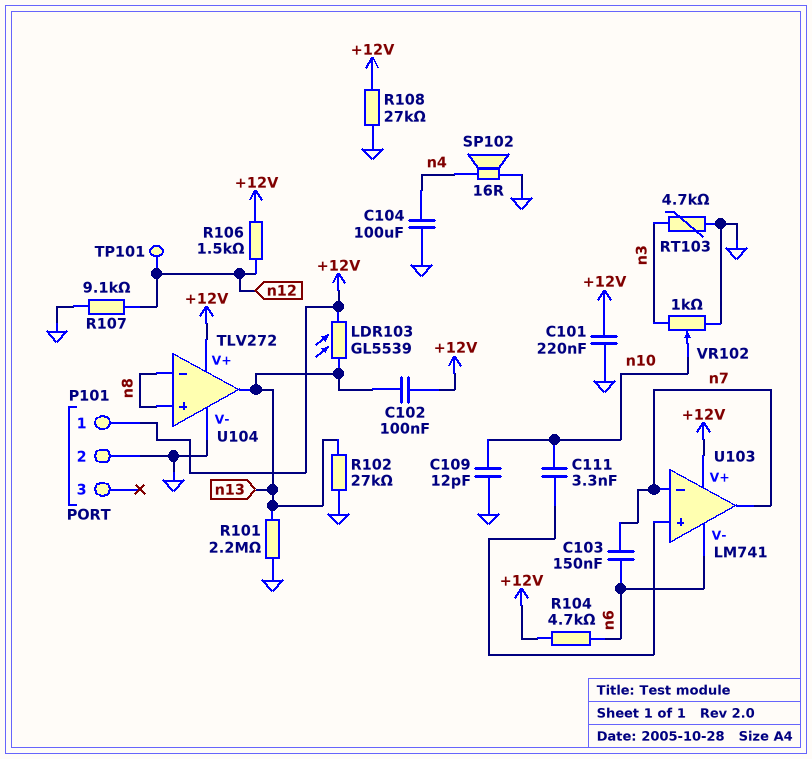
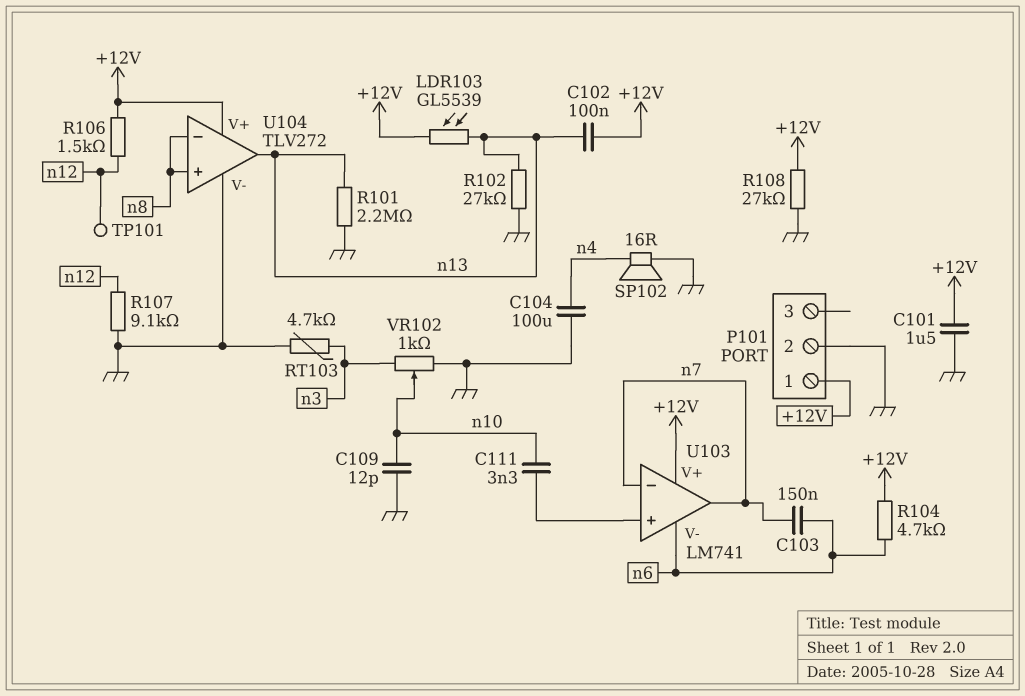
C101: 220nF (+12V, GND) -> 1.5uF (+12V, GND)

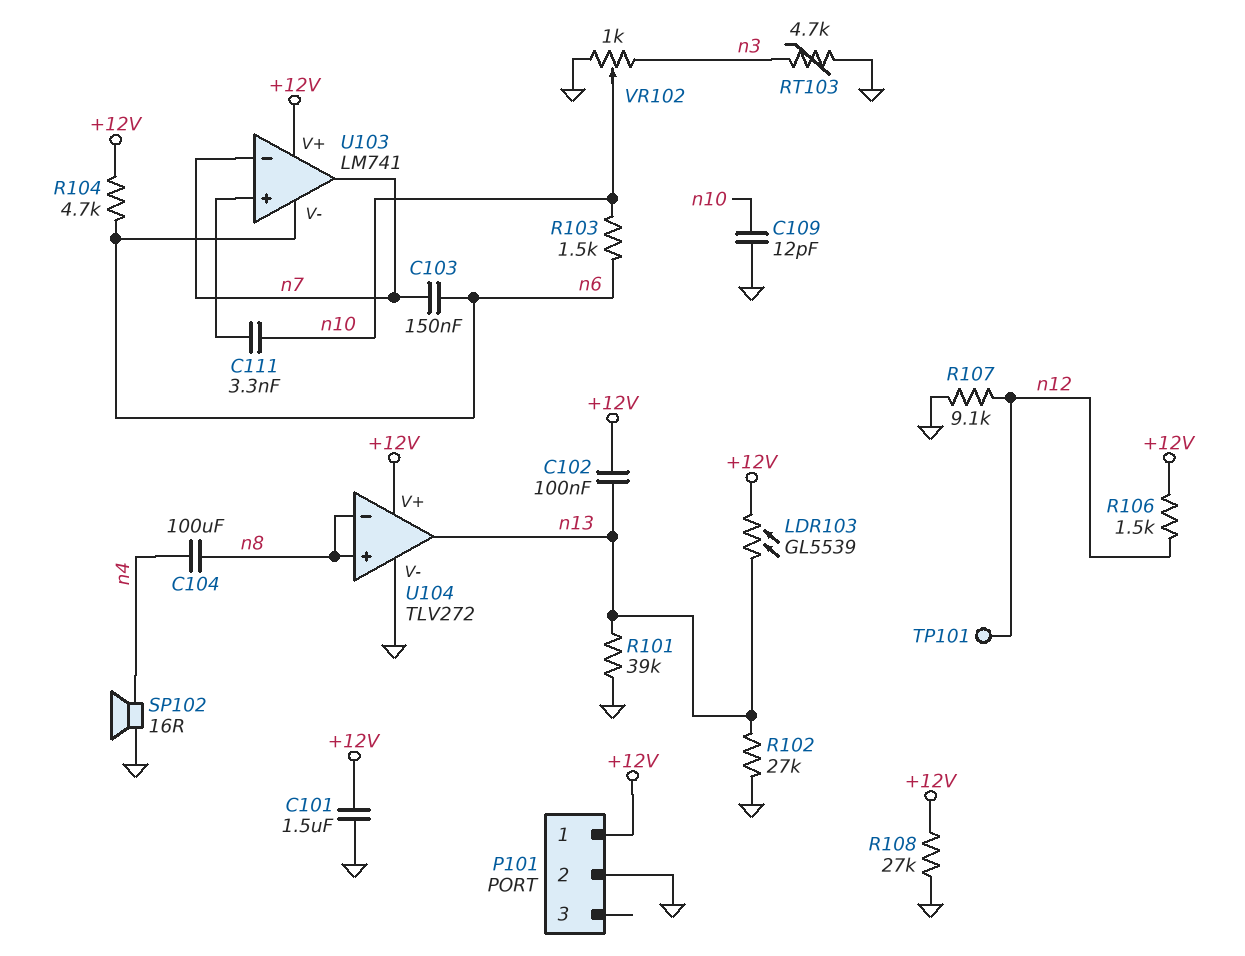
C104: 100uF (GND, n4) -> 100uF (n4, n8)
R101: 2.2M (GND, n13) -> 39k (GND, n13)
R103: none -> 1.5k (n6, n10)

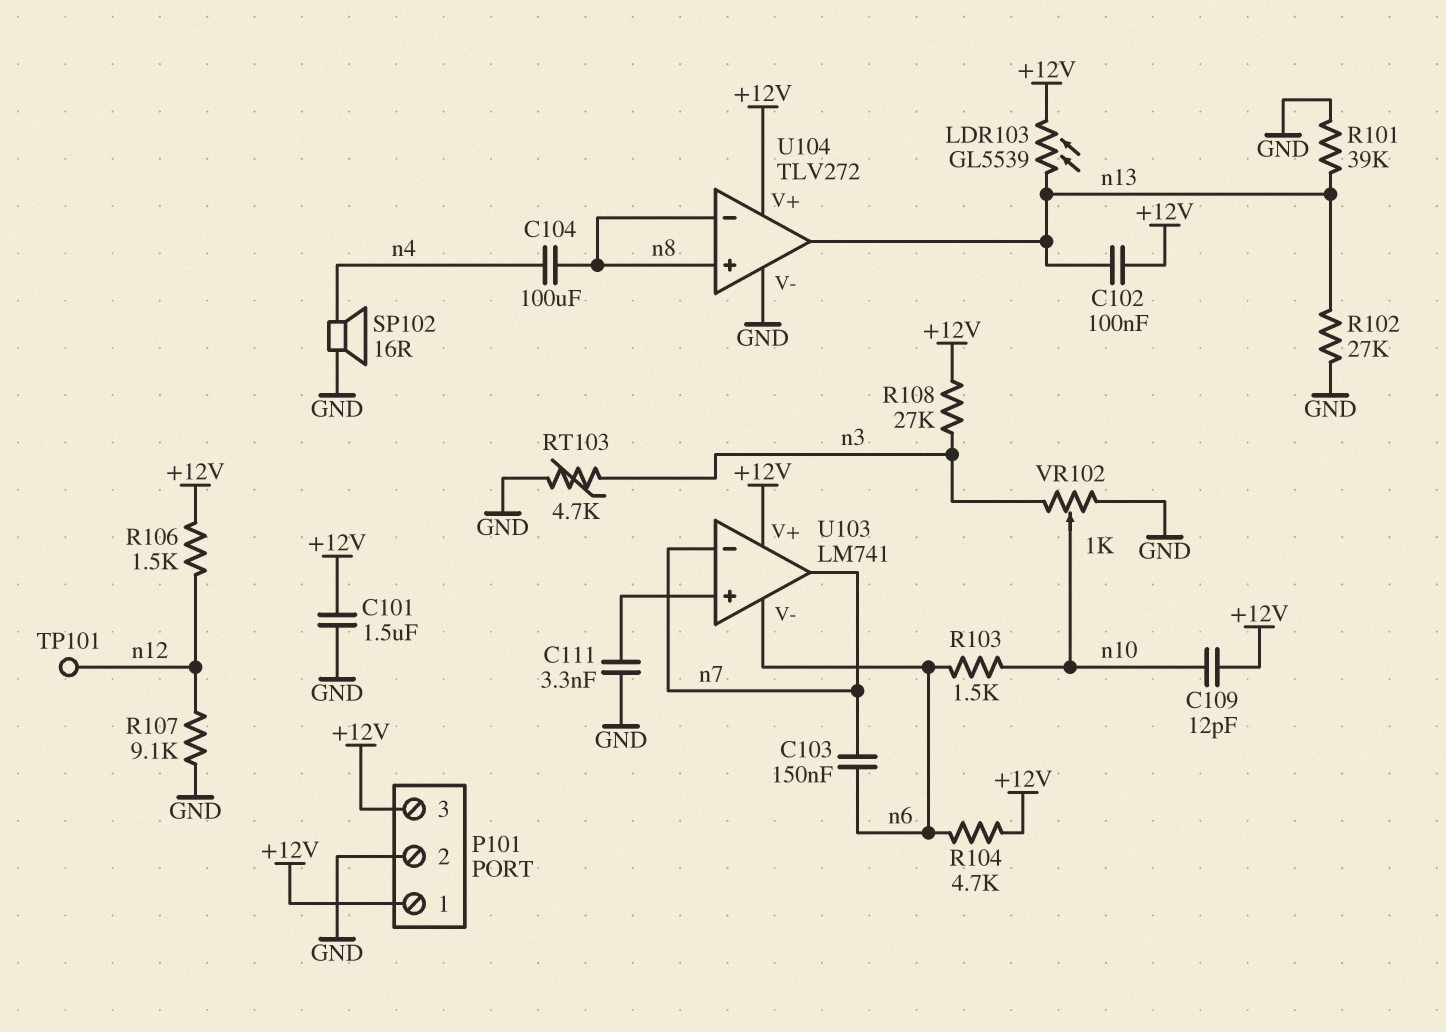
C109: 12pF (GND, n10) -> 12pF (+12V, n10)
C111: 3.3nF (U103/in+, n10) -> 3.3nF (GND, U103/in+)
P101 pin 3: none -> +12V
R108: 27k (+12V, GND) -> 27k (+12V, n3)

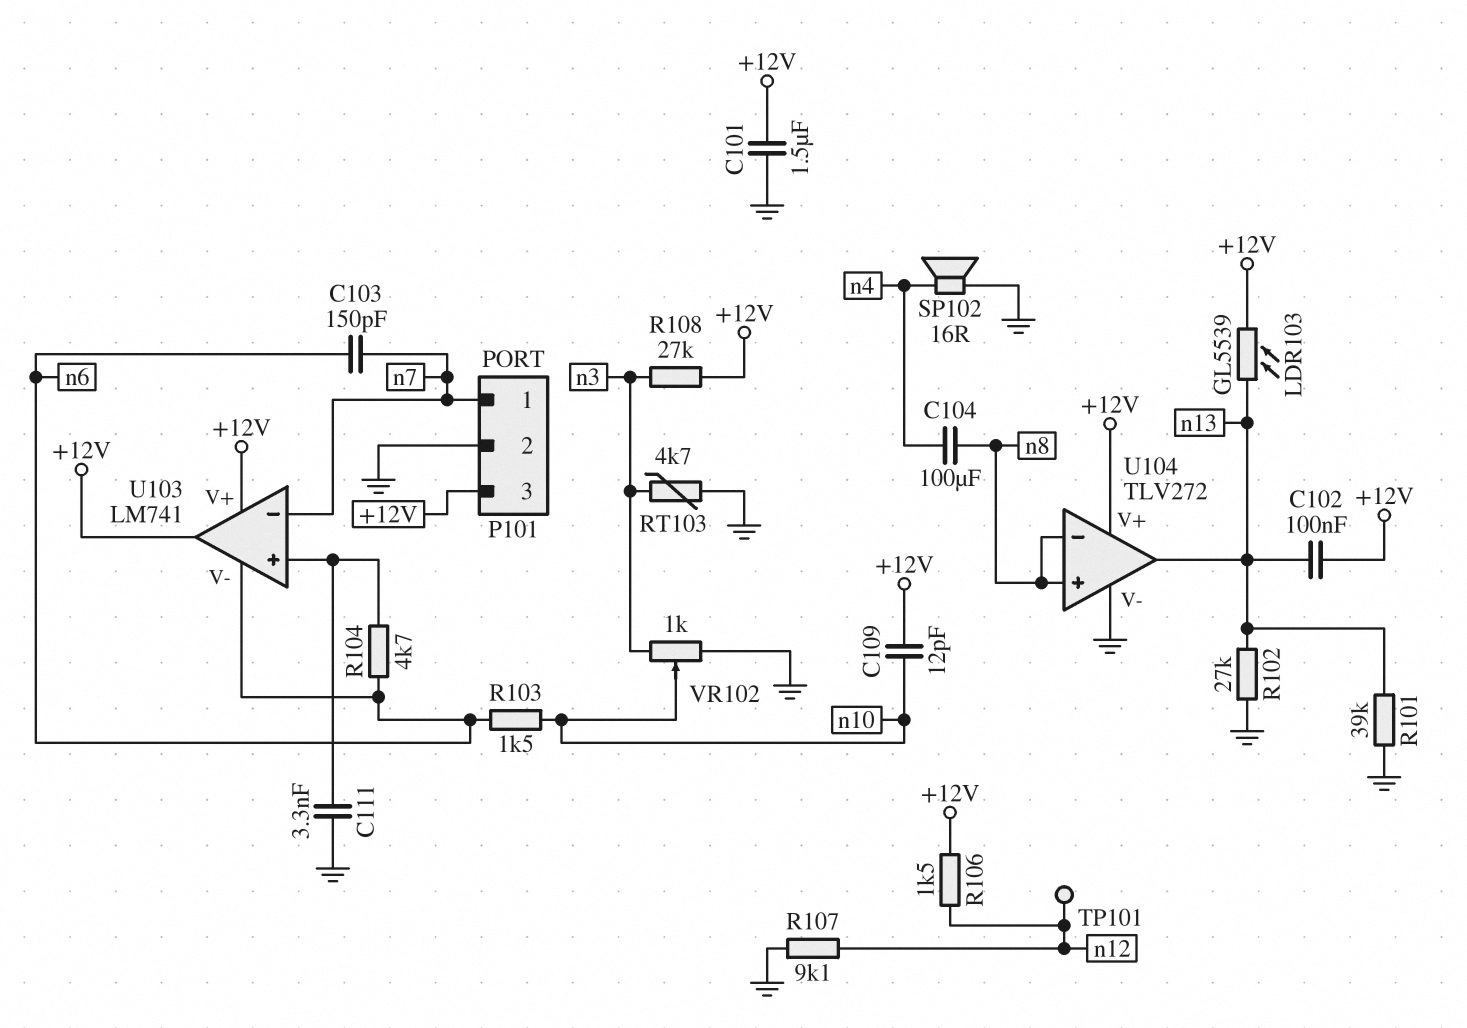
C103: 150nF (n6, n7) -> 150pF (n6, n7)
P101 pin 1: +12V -> n7
R104: 4.7k (+12V, n6) -> 4.7k (U103/in+, n6)
U103 pin out: n7 -> +12V

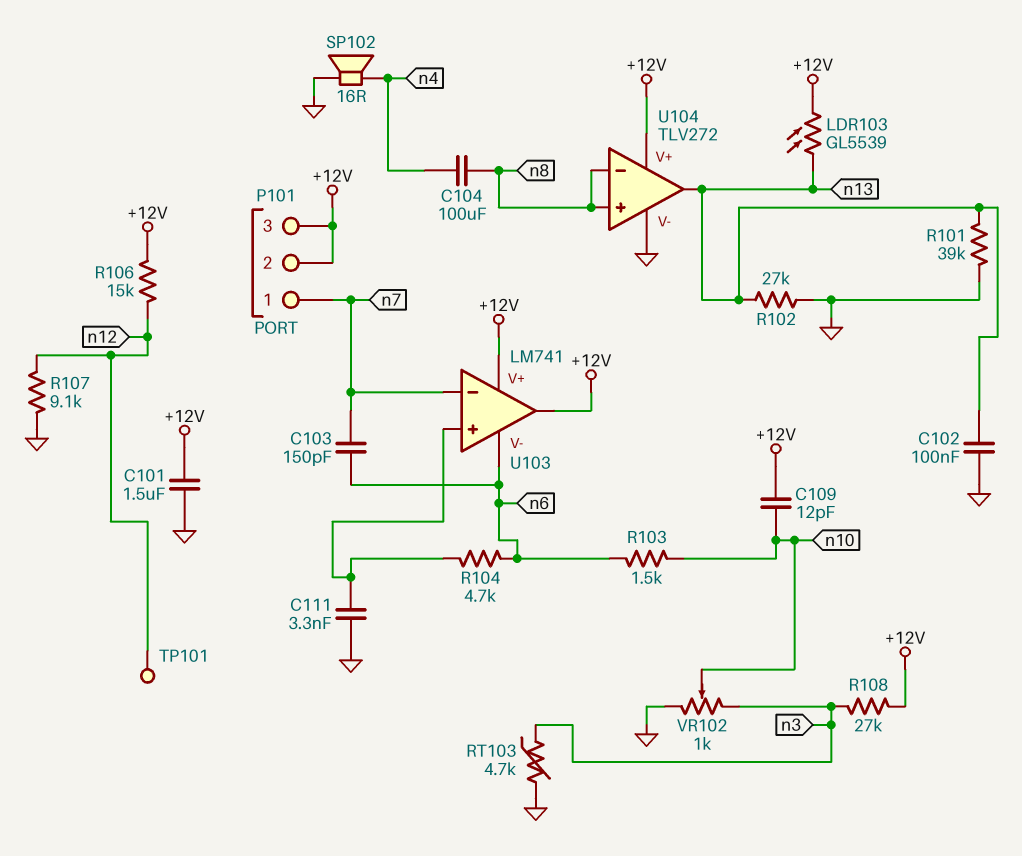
C102: 100nF (+12V, n13) -> 100nF (GND, n13)
P101 pin 2: GND -> +12V
R106: 1.5k (+12V, n12) -> 15k (+12V, n12)

